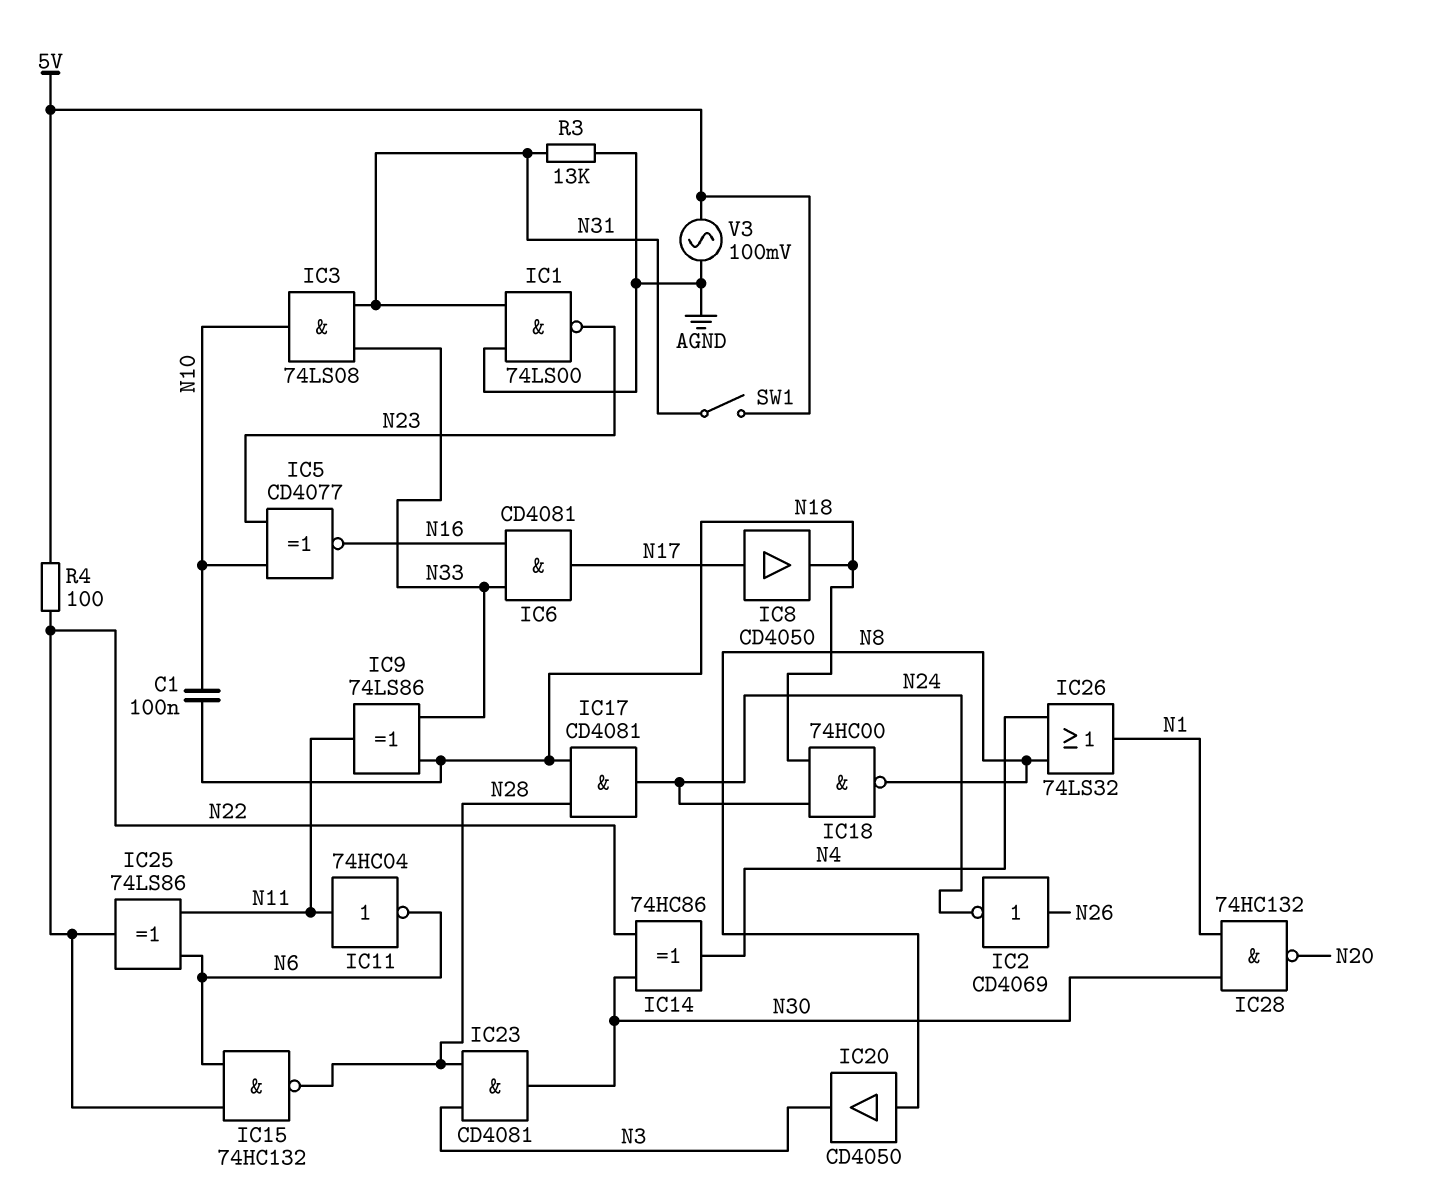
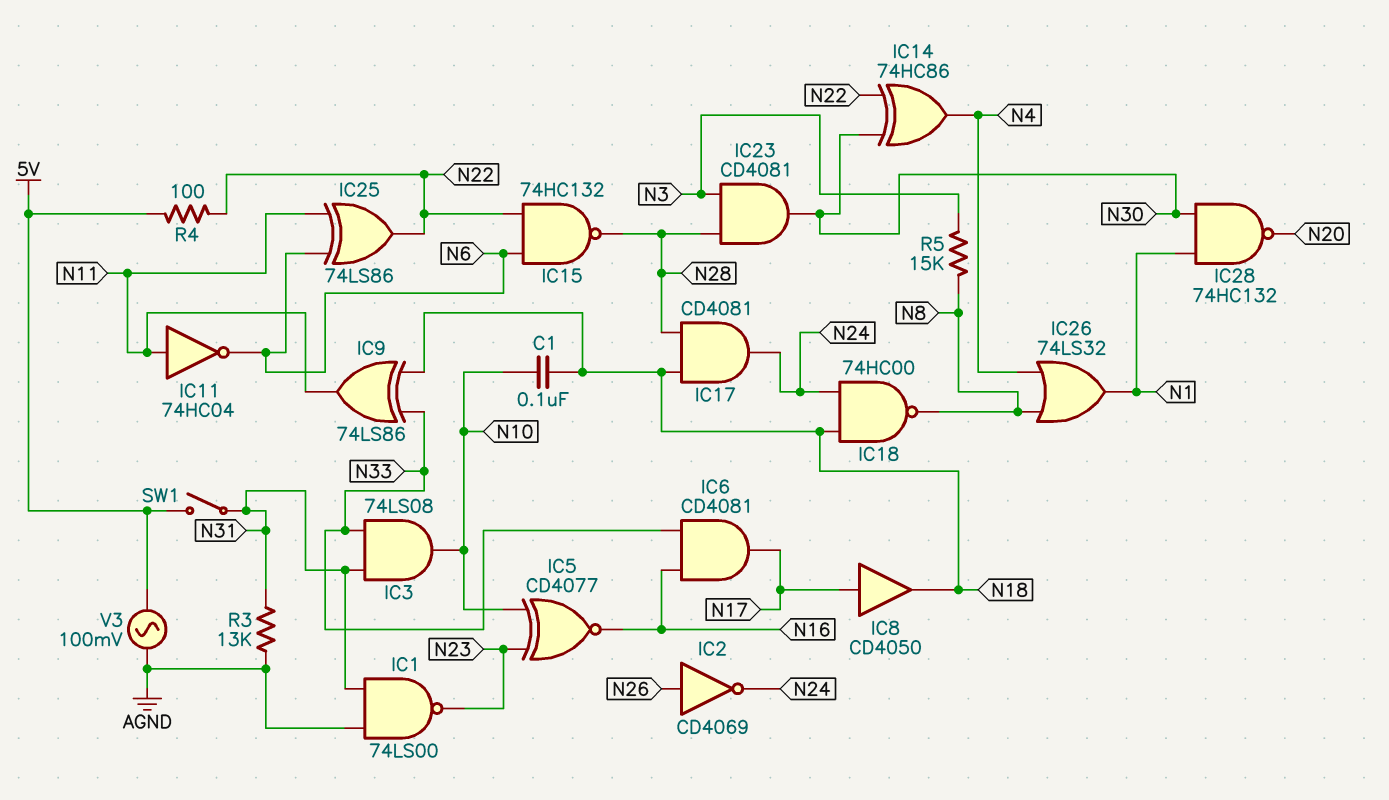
IC20: buffer CD4050 (in N8, out N3) -> none
R5: none -> 15k (N3, N8)

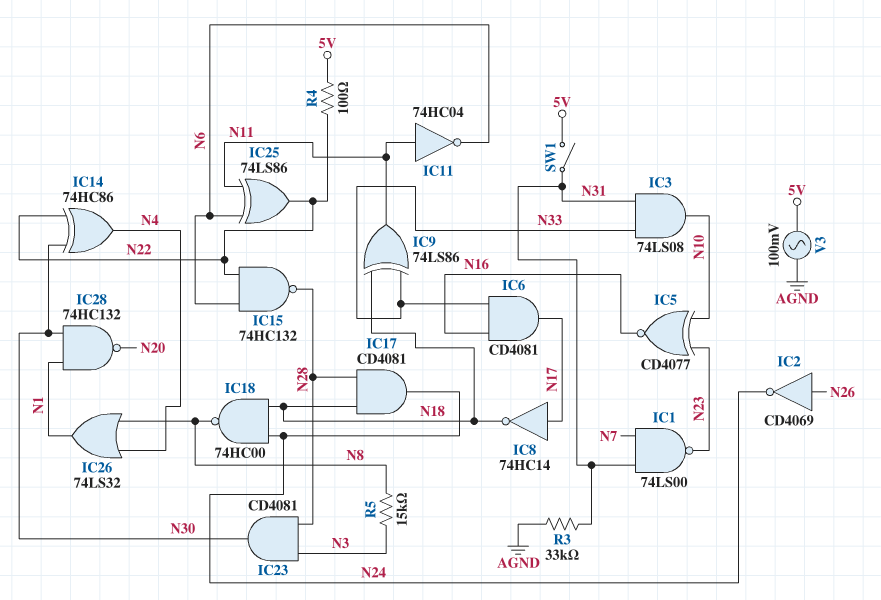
C1: 100nF (N10, N18) -> none
IC1: NAND 74LS00 (in AGND, in N31, out N23) -> NAND 74LS00 (in N7, in N31, out N23)
IC8: buffer CD4050 (in N17, out N18) -> NOT 74HC14 (in N17, out N18)
R3: 13k (AGND, N31) -> 33k (AGND, N31)

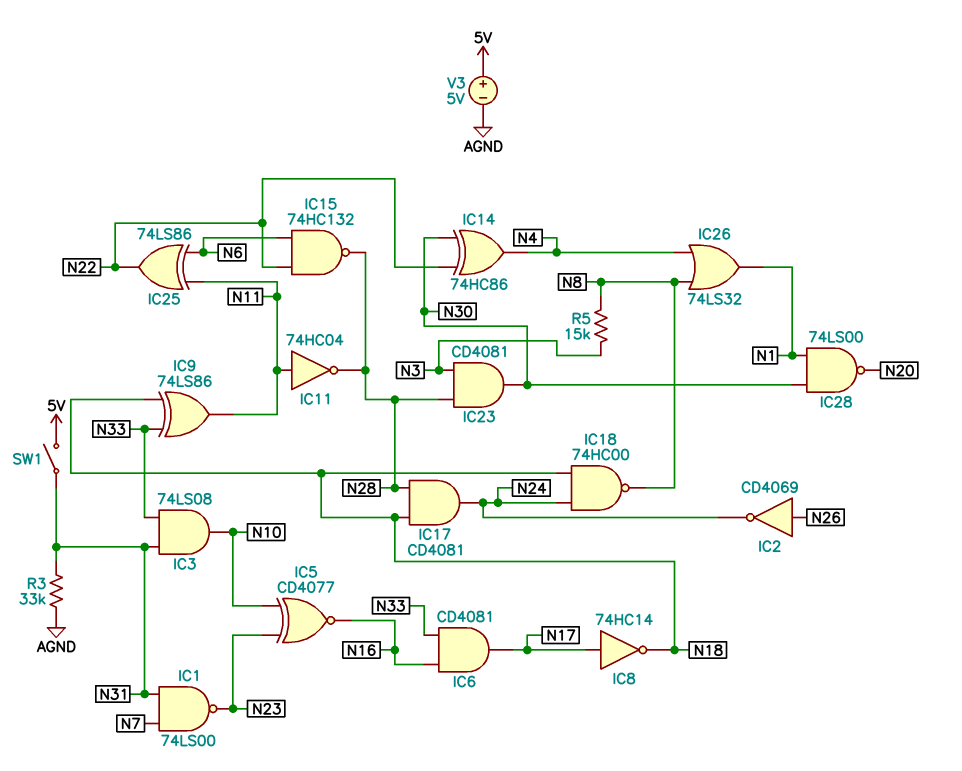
IC11: NOT 74HC04 (in N11, out N6) -> NOT 74HC04 (in N11, out N28)
IC28: NAND 74HC132 (in N1, in N30, out N20) -> NAND 74LS00 (in N1, in N30, out N20)
R4: 100 (5V, N22) -> none
V3: AC 100mV (5V, AGND) -> 5V (plus 5V, minus AGND)

